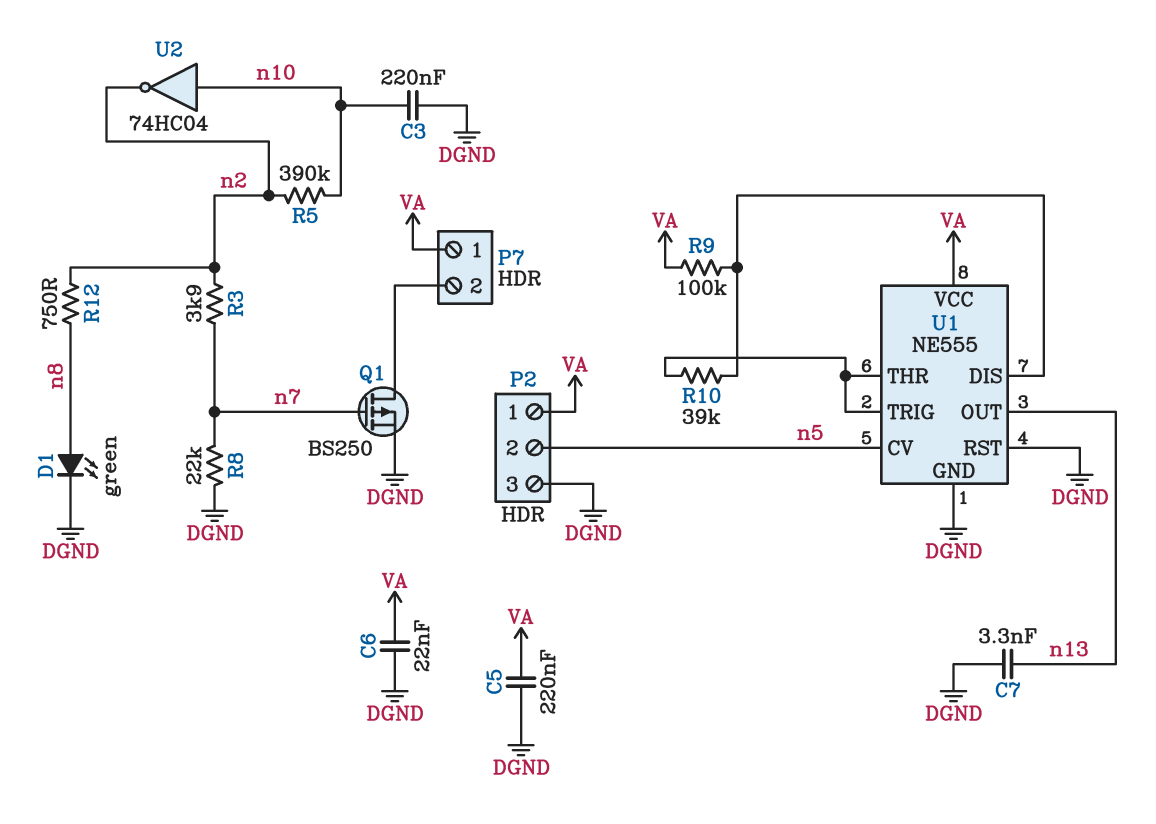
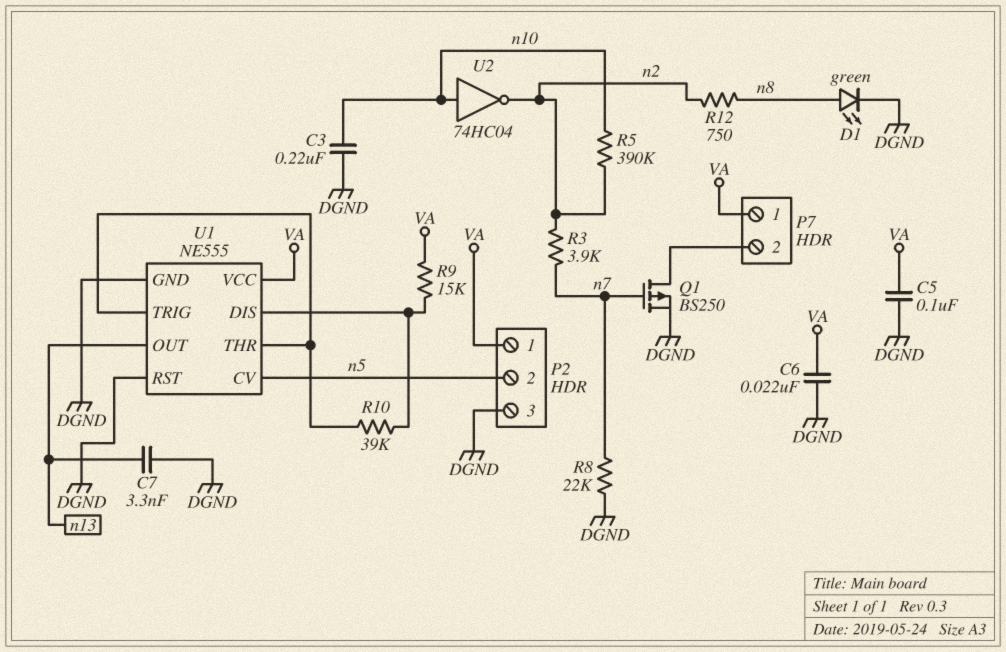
C5: 220nF (DGND, VA) -> 100nF (DGND, VA)
R9: 100k (U1/DIS, VA) -> 15k (U1/DIS, VA)

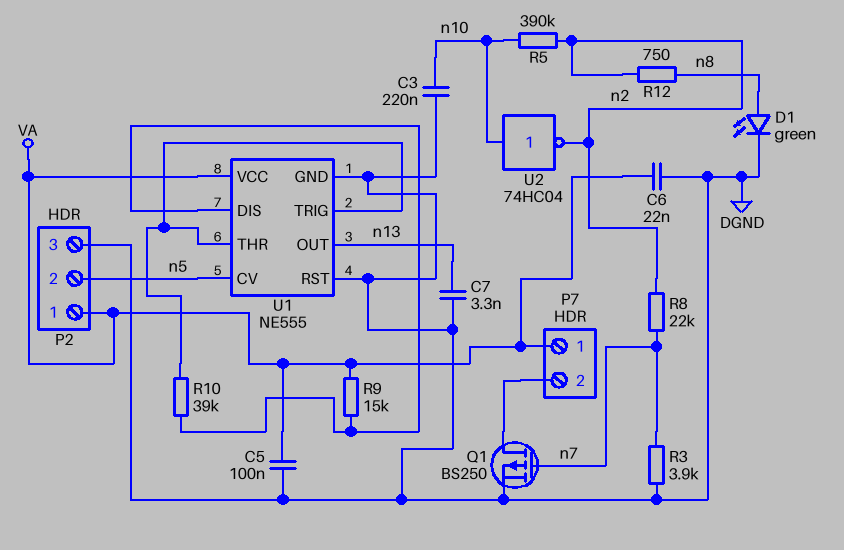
R3: 3.9k (n2, n7) -> 3.9k (DGND, n7)
R8: 22k (DGND, n7) -> 22k (n2, n7)

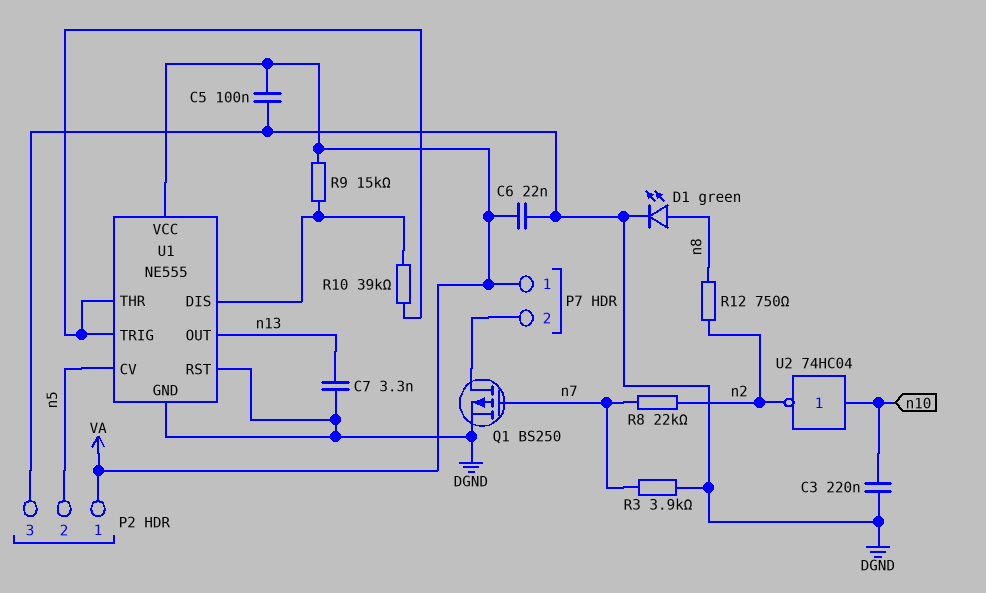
R5: 390k (n2, n10) -> none

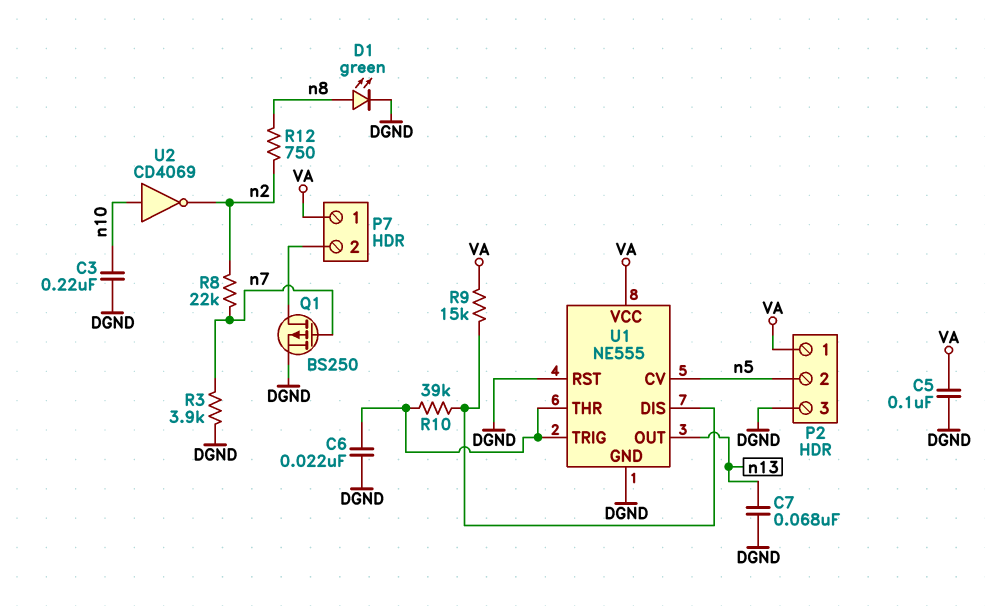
C6: 22nF (DGND, VA) -> 22nF (DGND, U1/THR)
C7: 3.3nF (DGND, n13) -> 68nF (DGND, n13)
U2: NOT 74HC04 (in n10, out n2) -> NOT CD4069 (in n10, out n2)

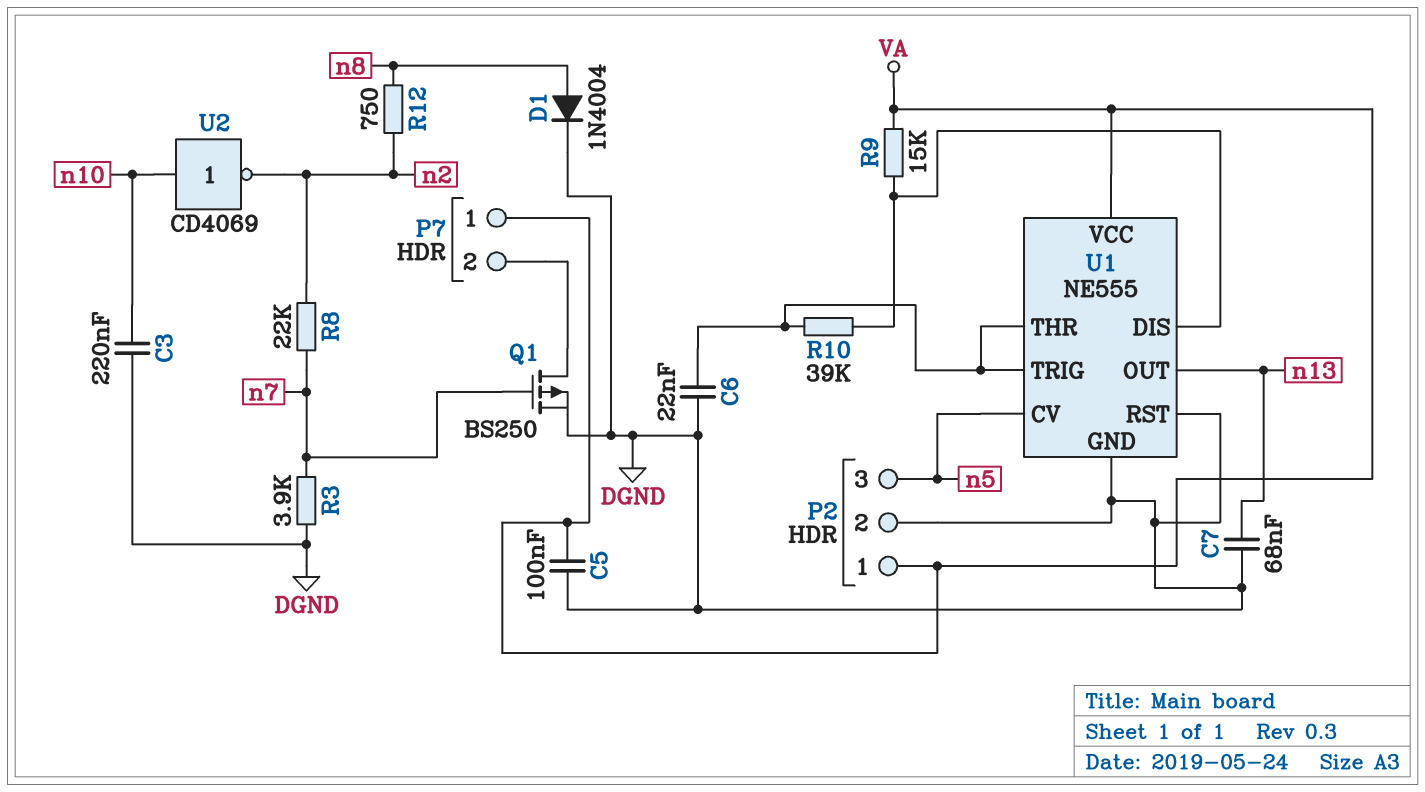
D1: LED green (A n8, K DGND) -> diode 1N4004 (A n8, K DGND)
P2 pin 2: n5 -> DGND
P2 pin 3: DGND -> n5

